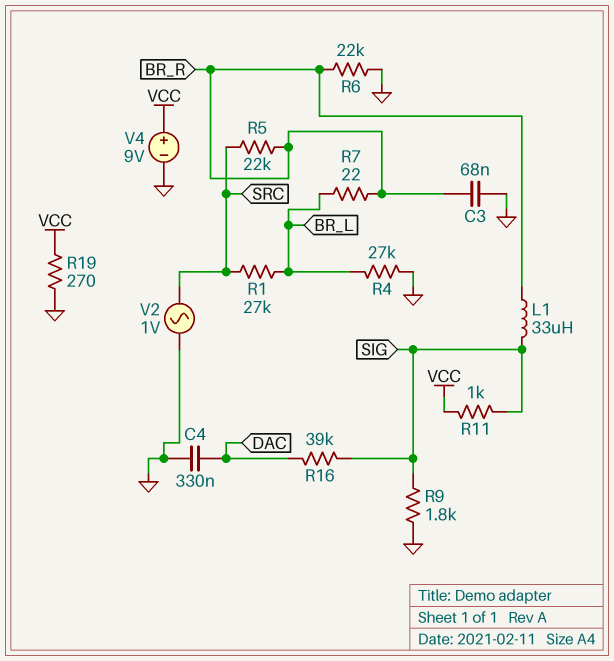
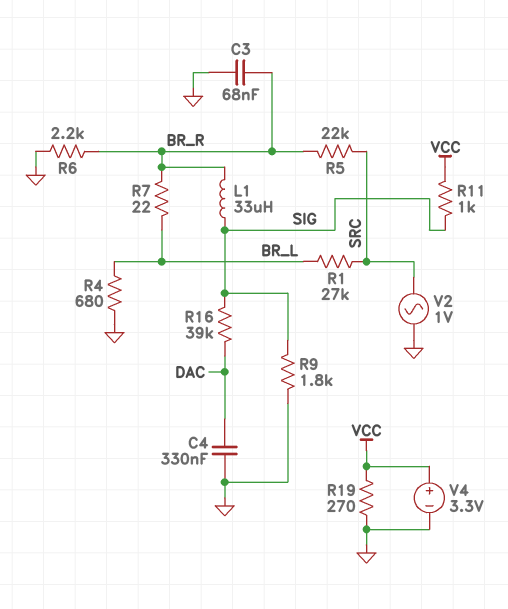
R4: 27k (BR_L, GND) -> 680 (BR_L, GND)
R6: 22k (BR_R, GND) -> 2.2k (BR_R, GND)
V4: 9V (plus VCC, minus GND) -> 3.3V (plus VCC, minus GND)

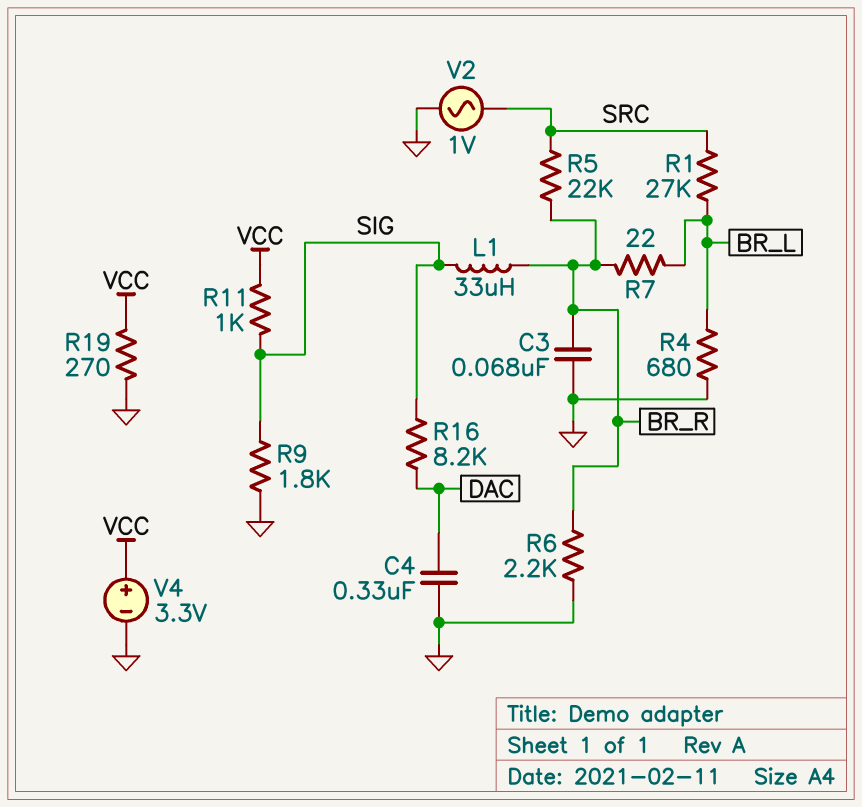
R16: 39k (DAC, SIG) -> 8.2k (DAC, SIG)

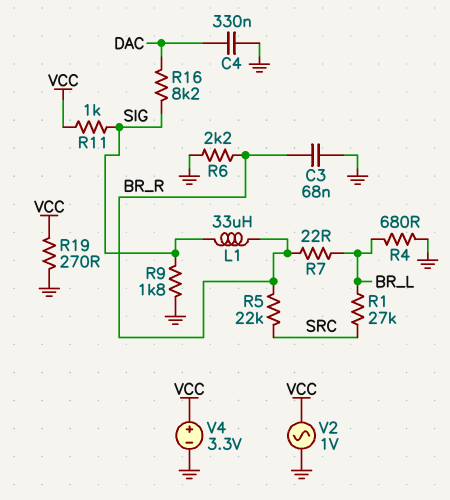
V2: AC 1V (GND, SRC) -> AC 1V (GND, VCC)

